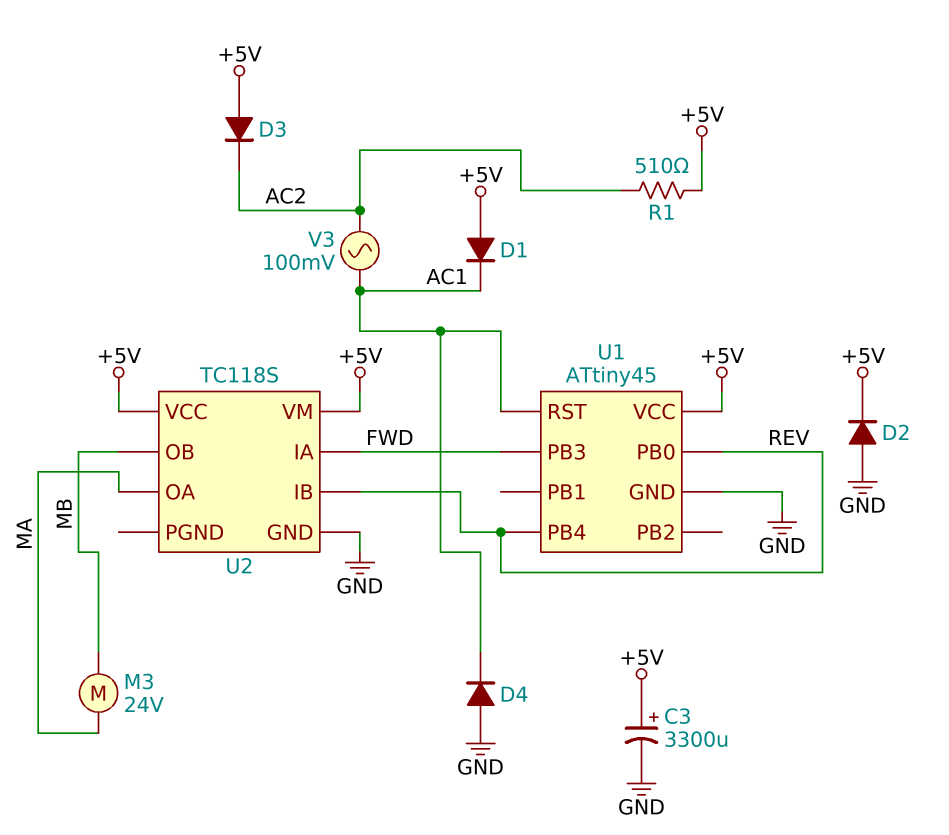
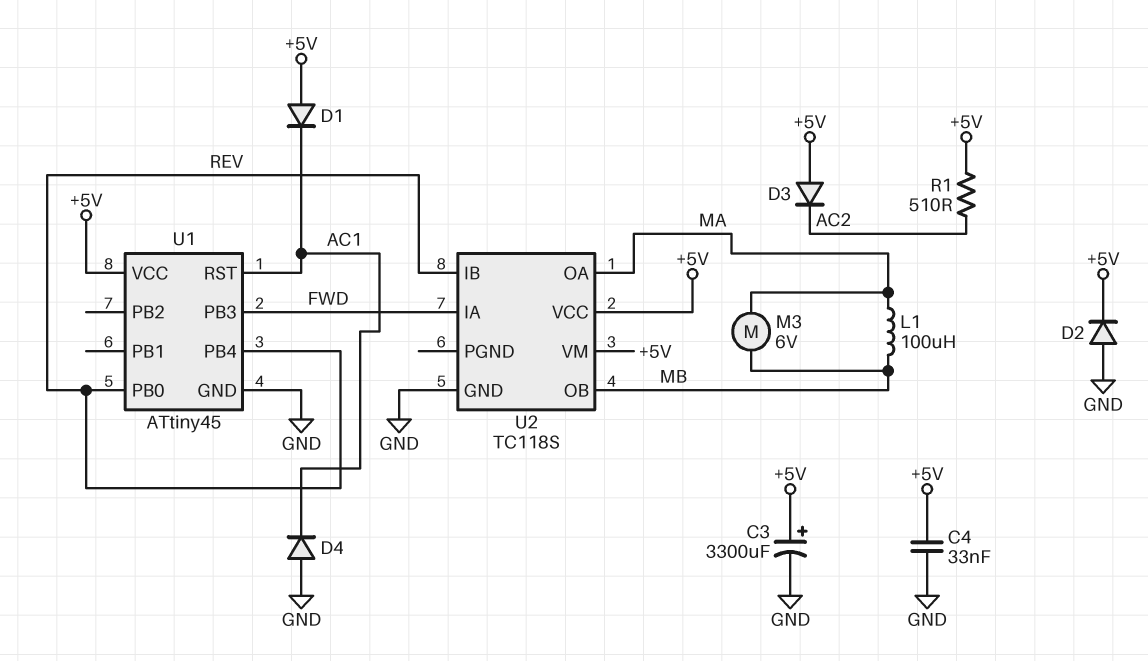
C4: none -> 33nF (+5V, GND)
L1: none -> 100uH (MA, MB)
M3: motor 24V (MA, MB) -> motor 6V (MA, MB)
V3: AC 100mV (AC1, AC2) -> none

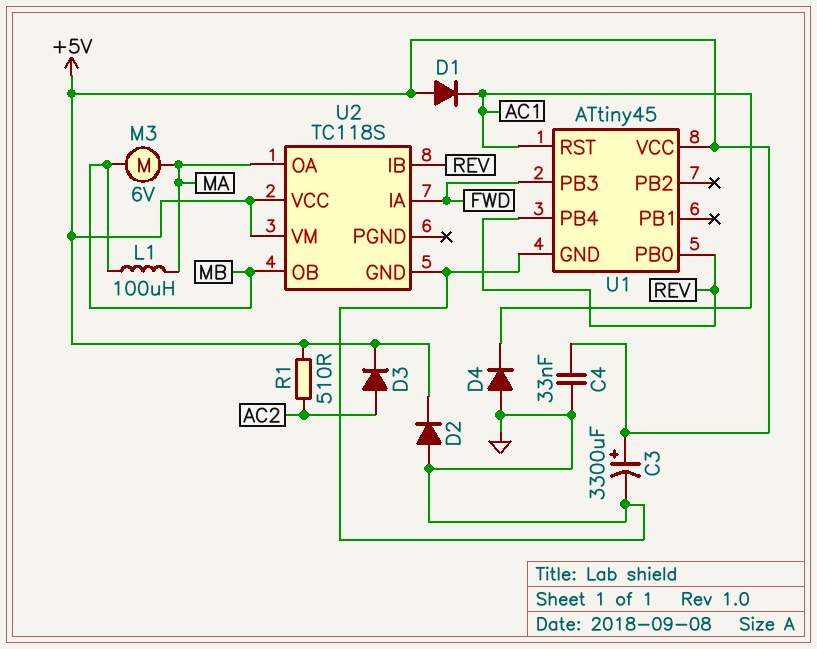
D3: diode (A +5V, K AC2) -> diode (A AC2, K +5V)

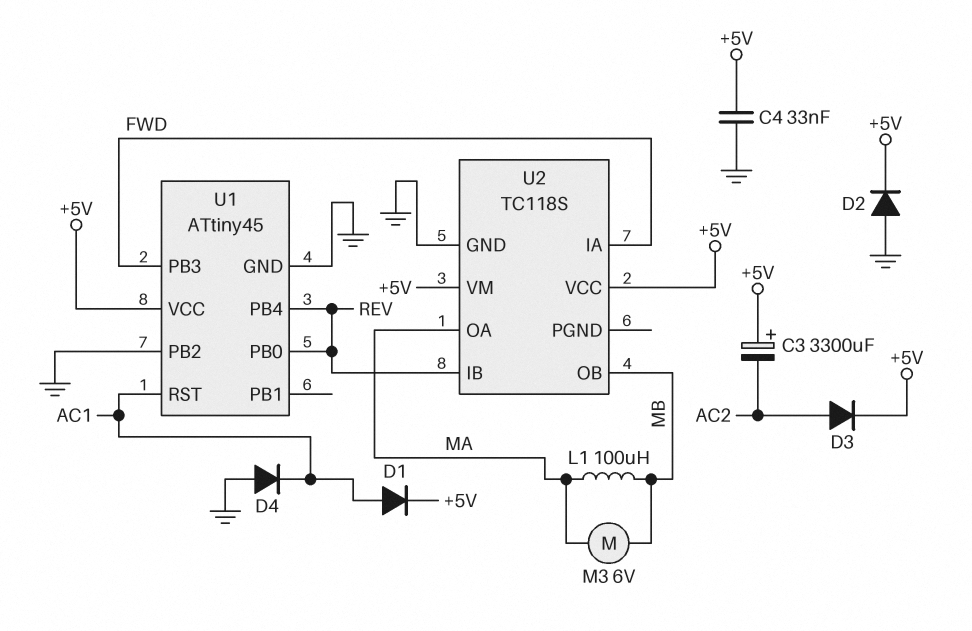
C3: 3300uF (plus +5V, minus GND) -> 3300uF (plus +5V, minus AC2)
D1: diode (A +5V, K AC1) -> diode (A AC1, K +5V)
R1: 510 (+5V, AC2) -> none
U1 pin PB2: none -> GND

